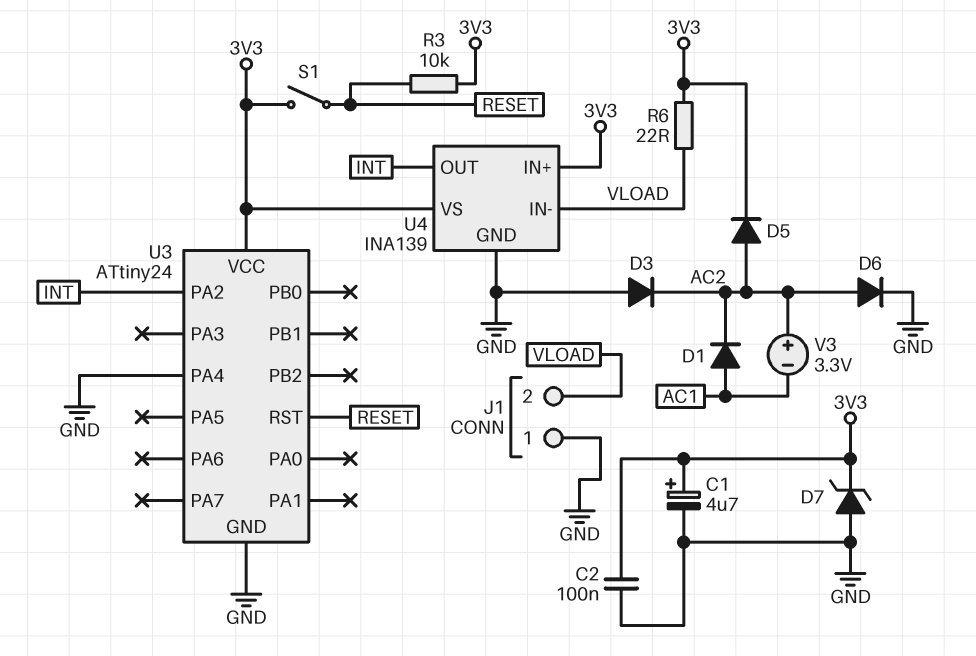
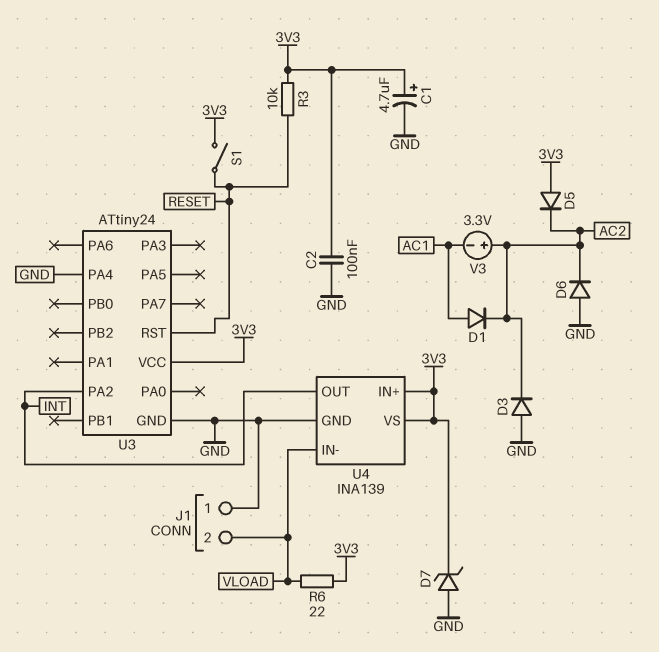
D5: diode (A AC2, K 3V3) -> diode (A 3V3, K AC2)
D6: diode (A AC2, K GND) -> diode (A GND, K AC2)

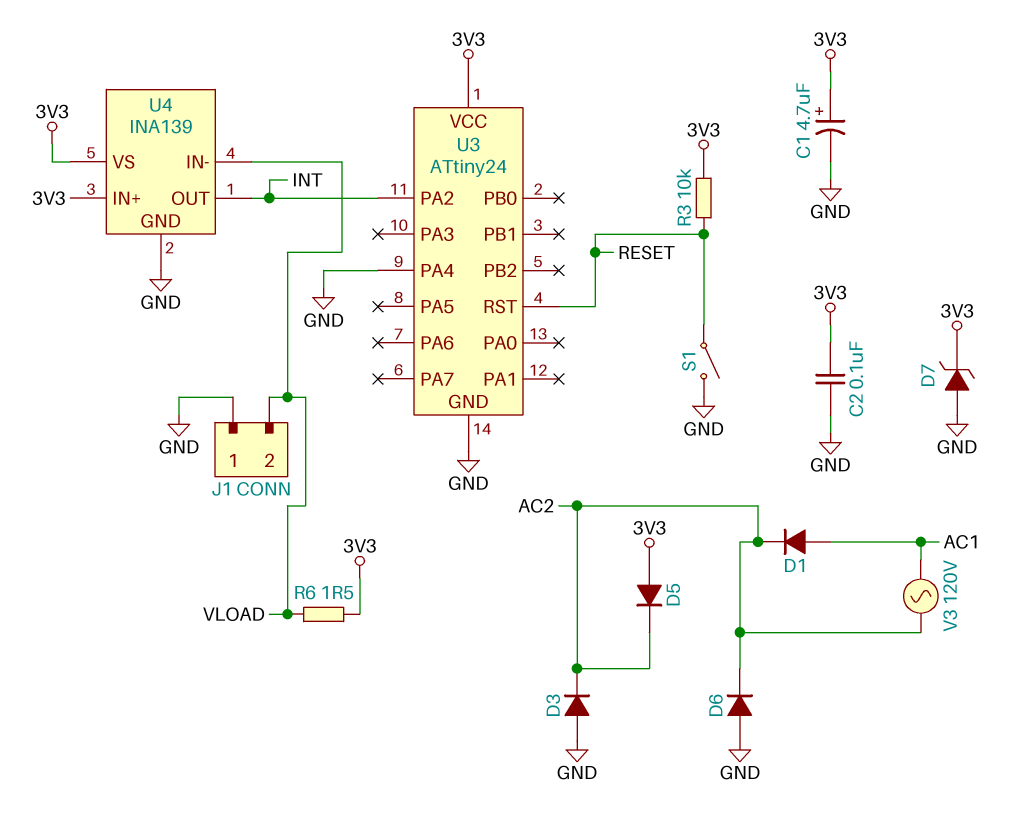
R6: 22 (3V3, VLOAD) -> 1.5 (3V3, VLOAD)
S1: switch (3V3, RESET) -> switch (GND, RESET)
V3: 3.3V (plus AC2, minus AC1) -> AC 120V (AC1, AC2)

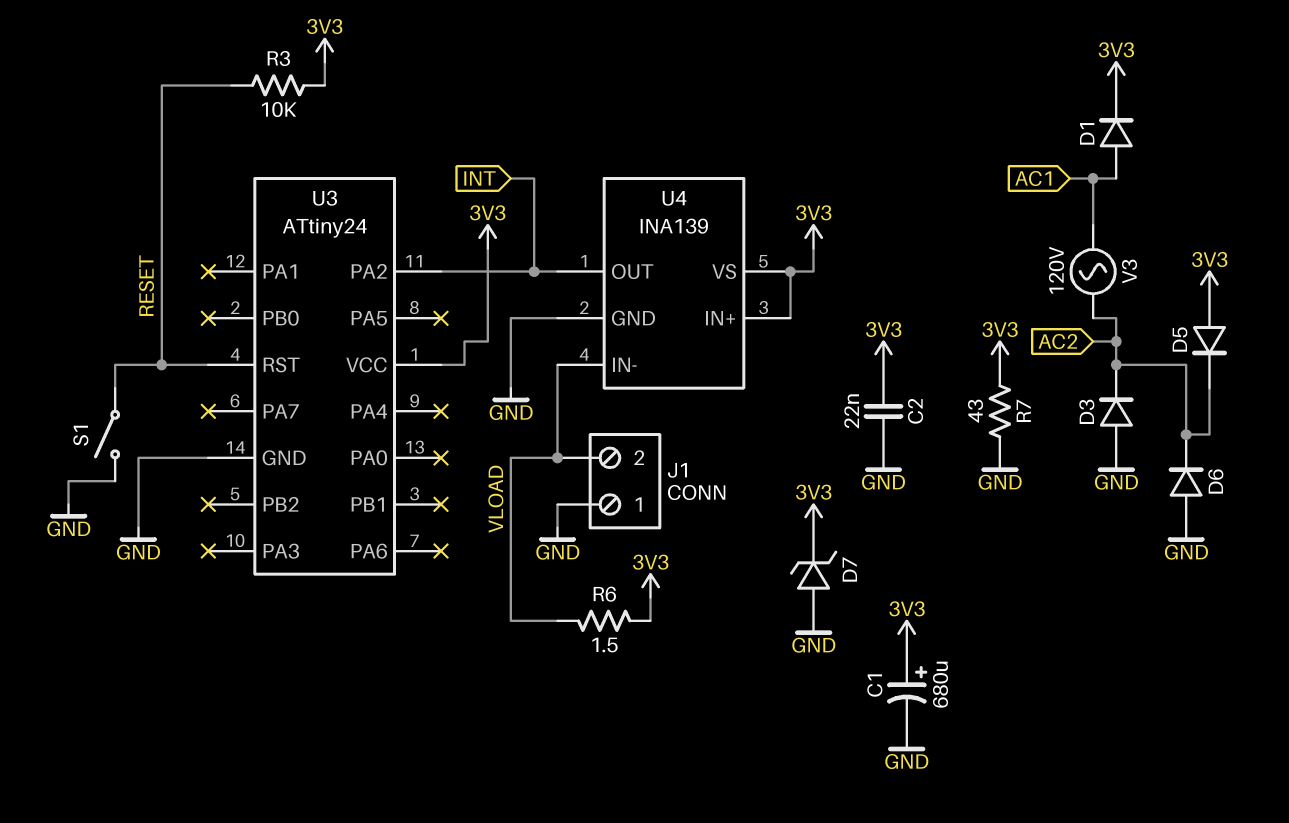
C1: 4.7uF (plus 3V3, minus GND) -> 680uF (plus 3V3, minus GND)
C2: 100nF (3V3, GND) -> 22nF (3V3, GND)
D1: diode (A AC1, K AC2) -> diode (A AC1, K 3V3)
R7: none -> 43 (3V3, GND)
U3 pin PA4: GND -> none

